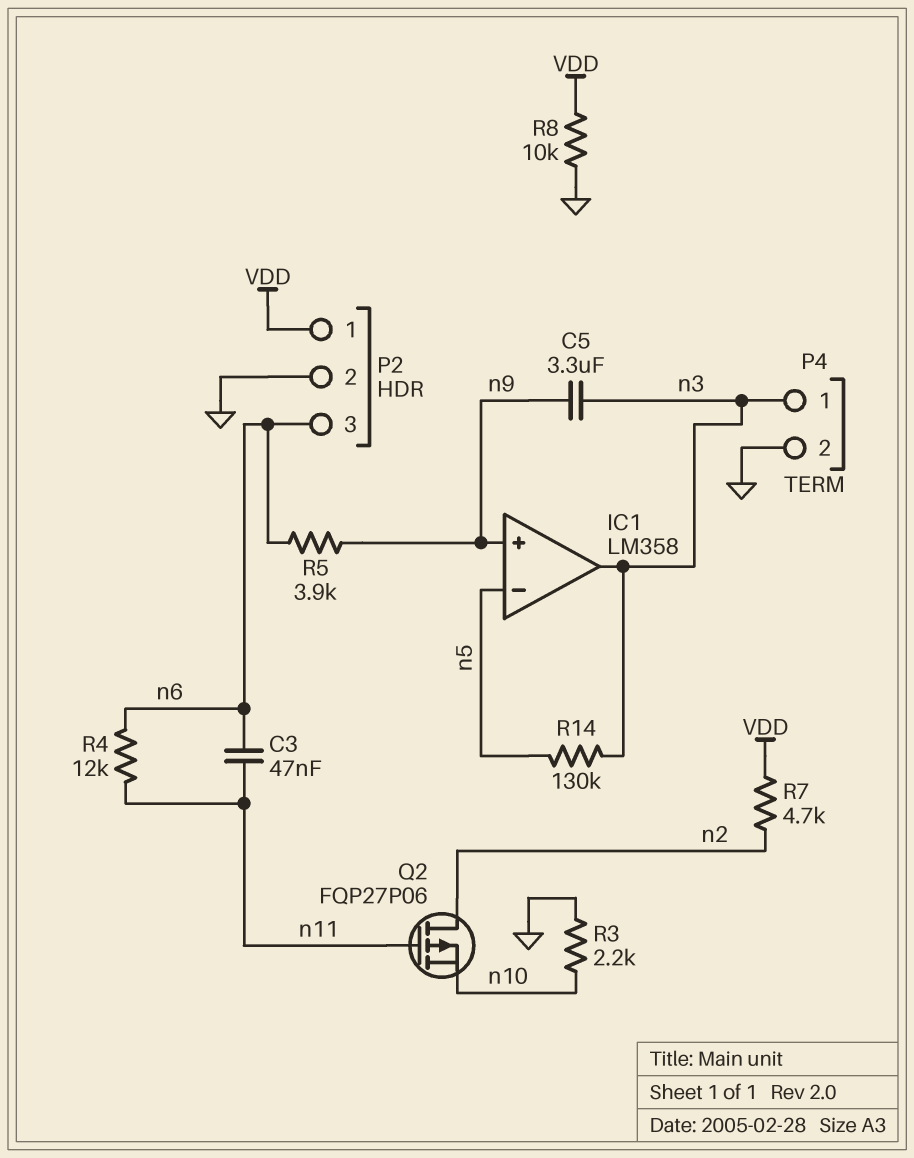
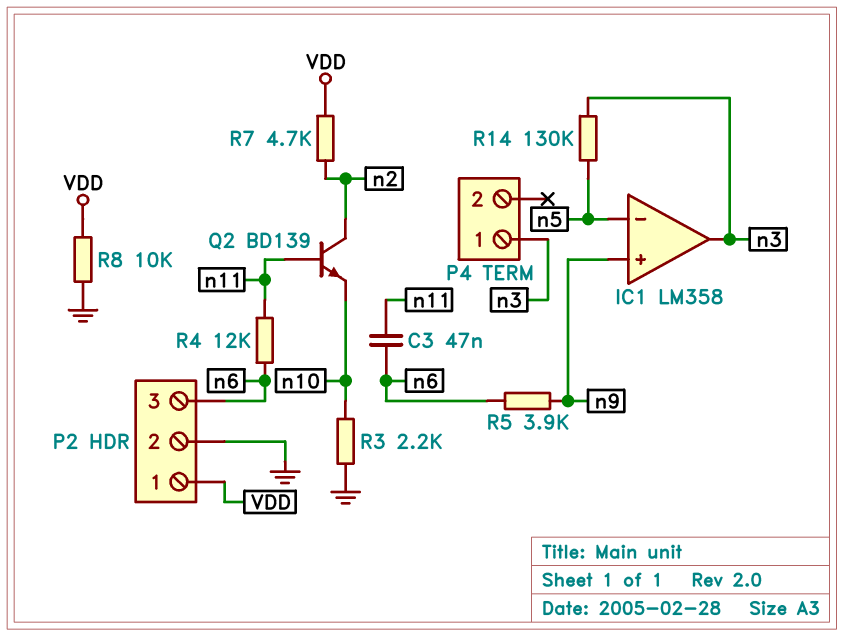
C5: 3.3uF (n3, n9) -> none
P4 pin 2: GND -> none
Q2: PMOS FQP27P06 (G n11, D n2, S n10) -> NPN BD139 (B n11, C n2, E n10)

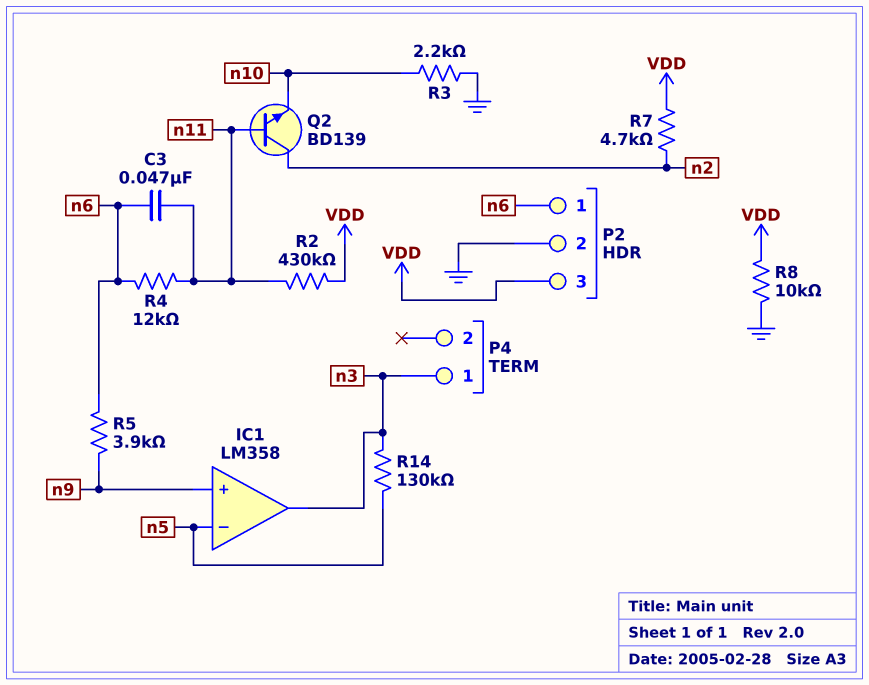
P2 pin 1: VDD -> n6
P2 pin 3: n6 -> VDD
R2: none -> 430k (VDD, n11)

